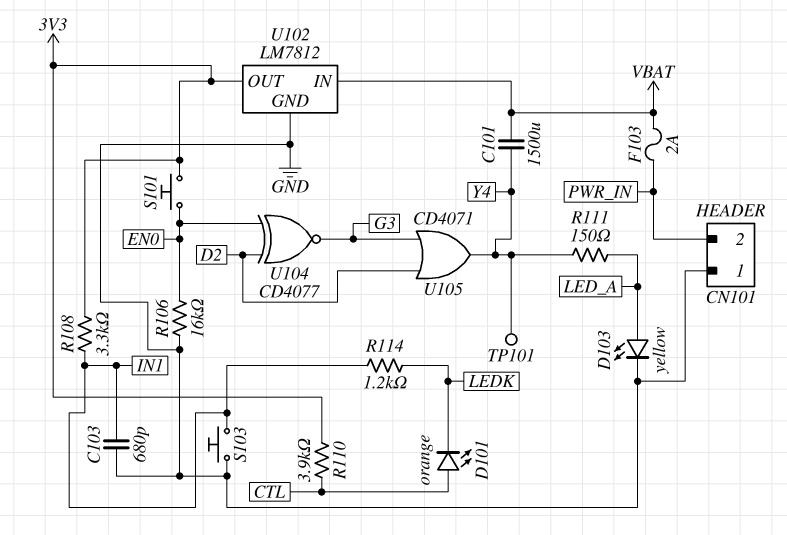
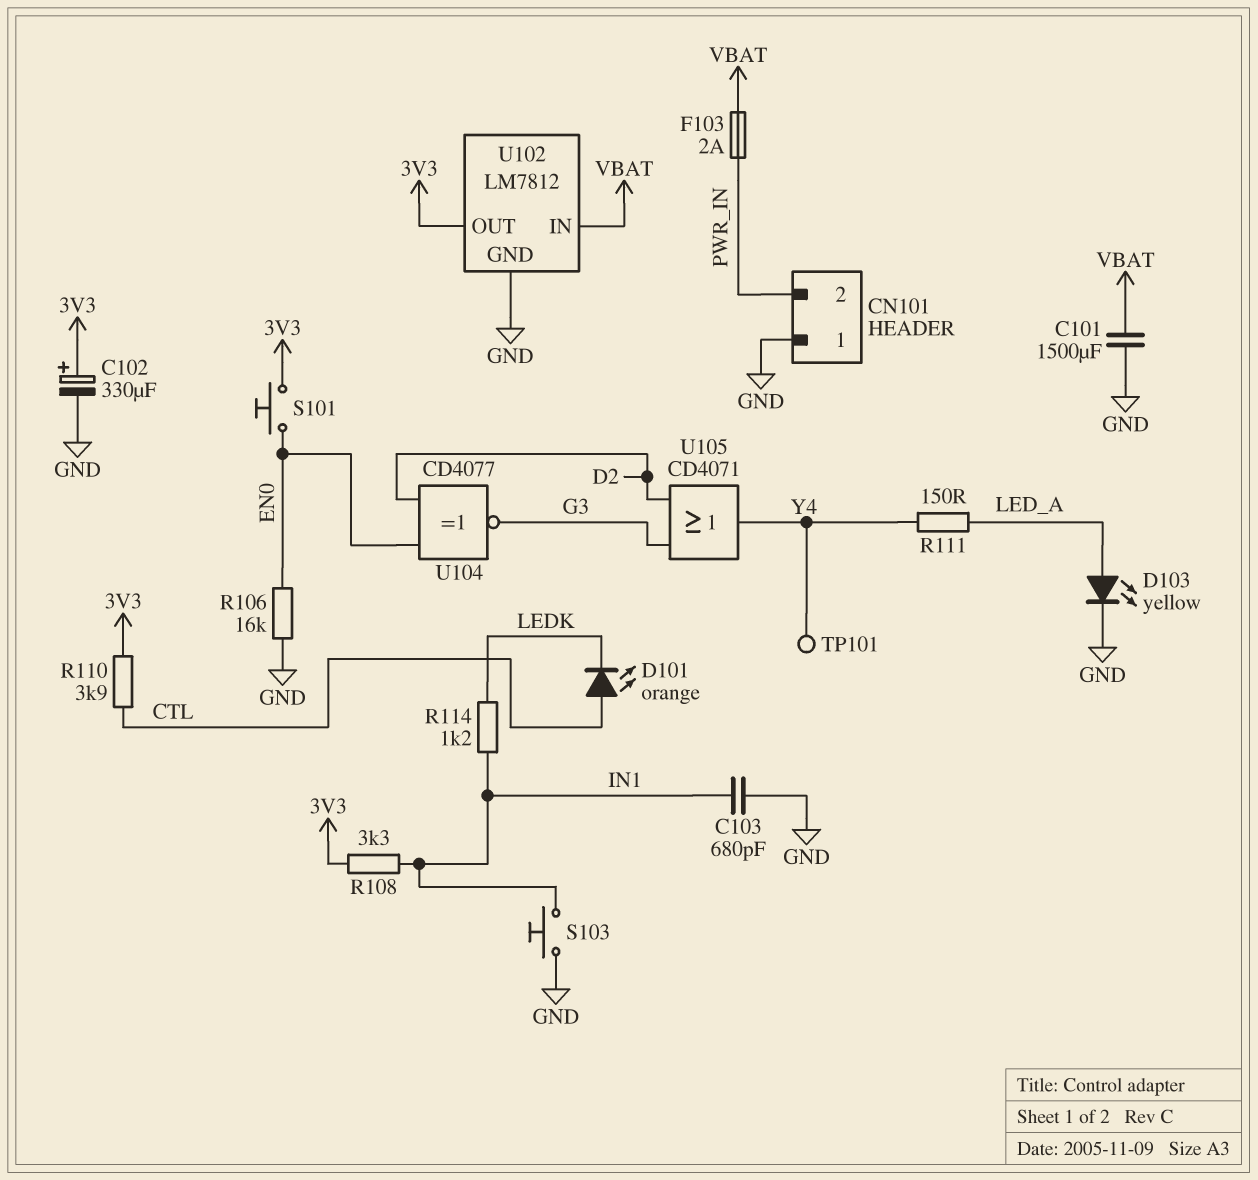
C101: 1500uF (VBAT, Y4) -> 1500uF (GND, VBAT)
C102: none -> 330uF (plus 3V3, minus GND)

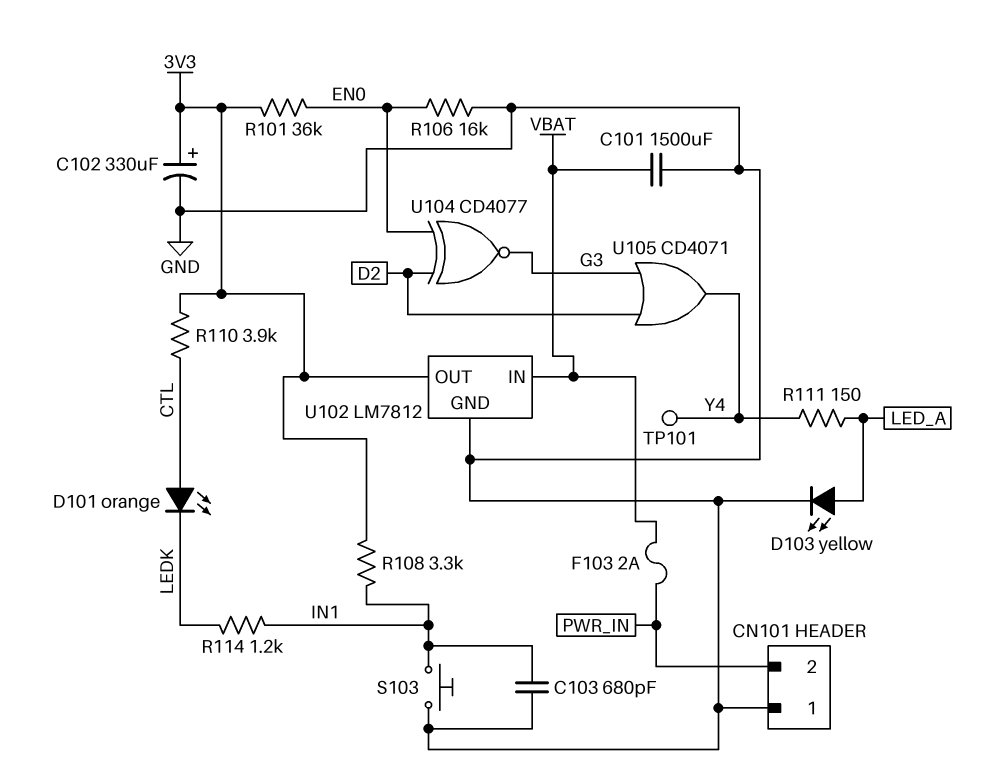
R101: none -> 36k (3V3, EN0)
S101: button (3V3, EN0) -> none

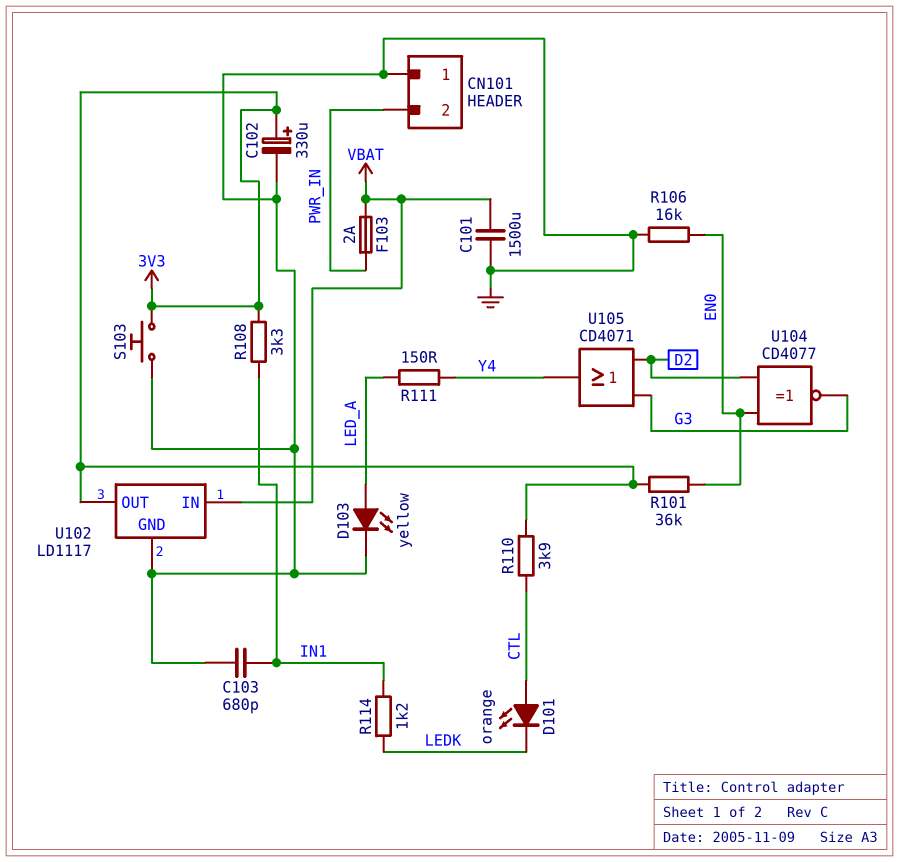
S103: button (GND, IN1) -> button (3V3, GND)
TP101: test point (Y4) -> none
U102: LM7812 -> LD1117

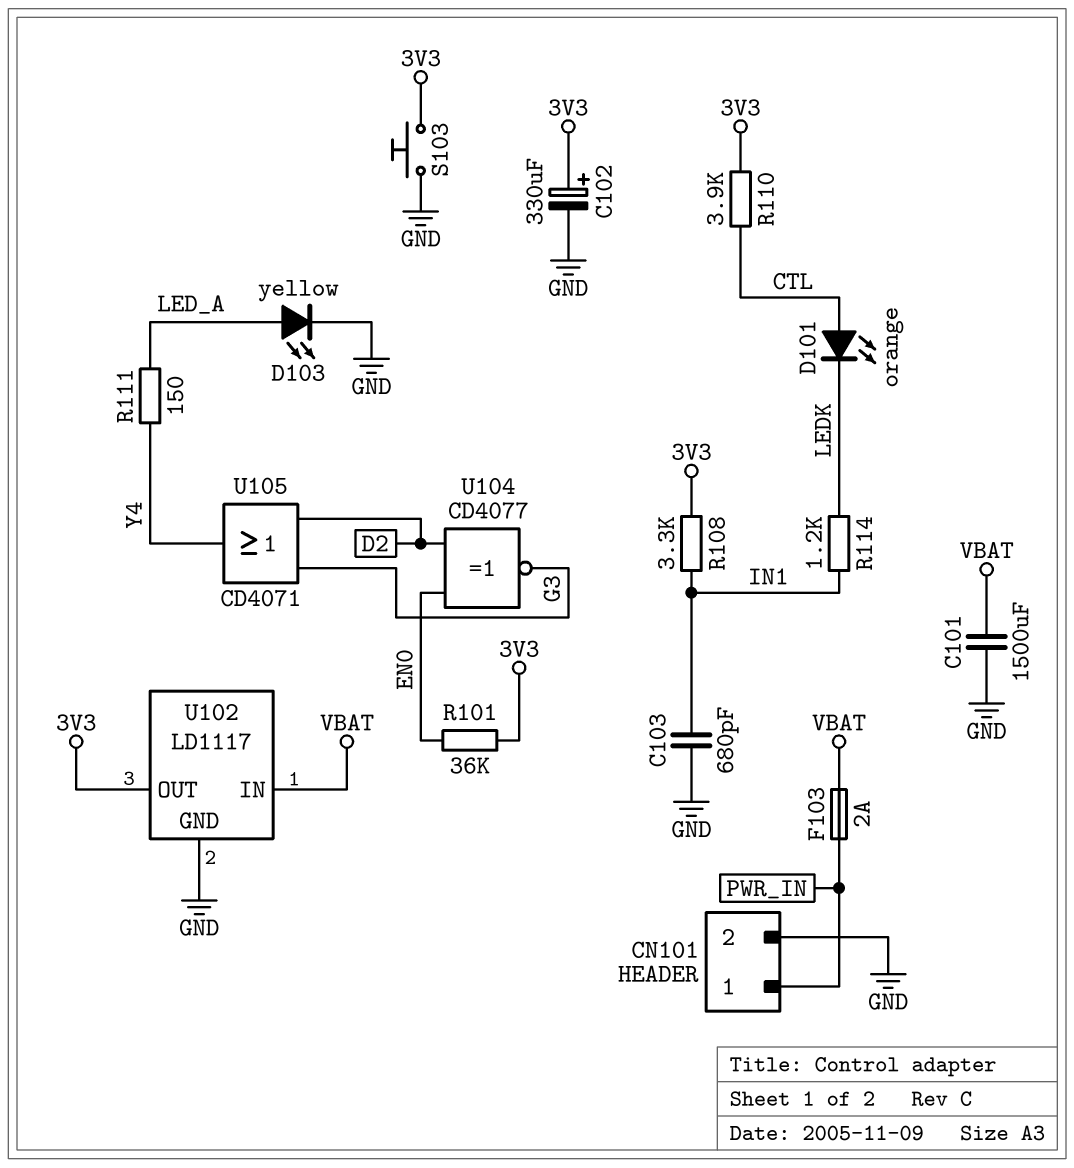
CN101 pin 1: GND -> PWR_IN
CN101 pin 2: PWR_IN -> GND
R106: 16k (EN0, GND) -> none

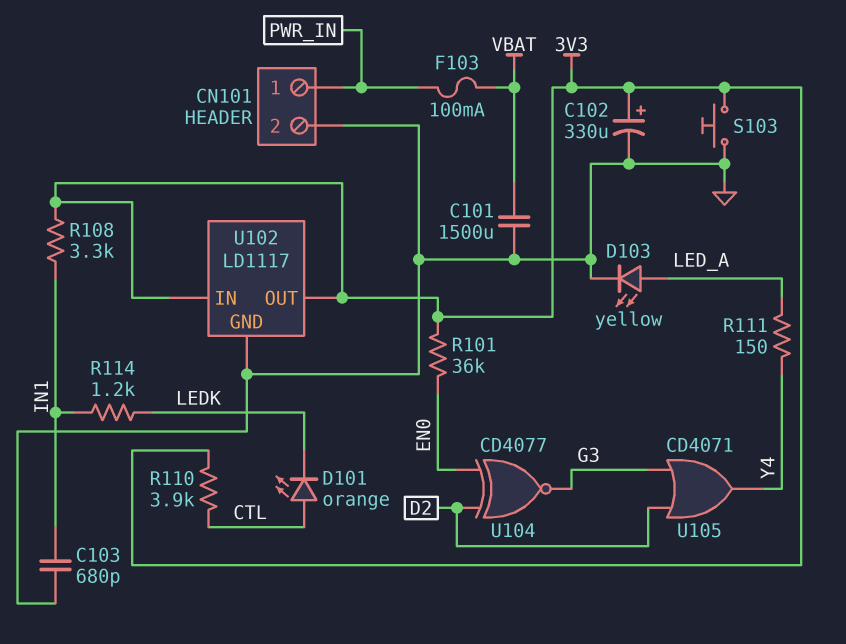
F103: 2A (PWR_IN, VBAT) -> 100mA (PWR_IN, VBAT)
U102 pin IN: VBAT -> 3V3

